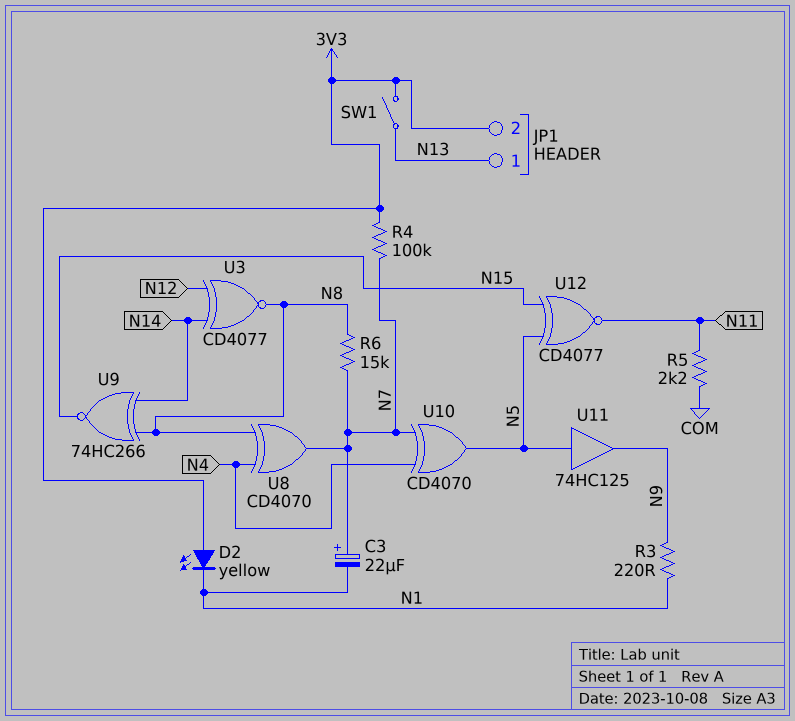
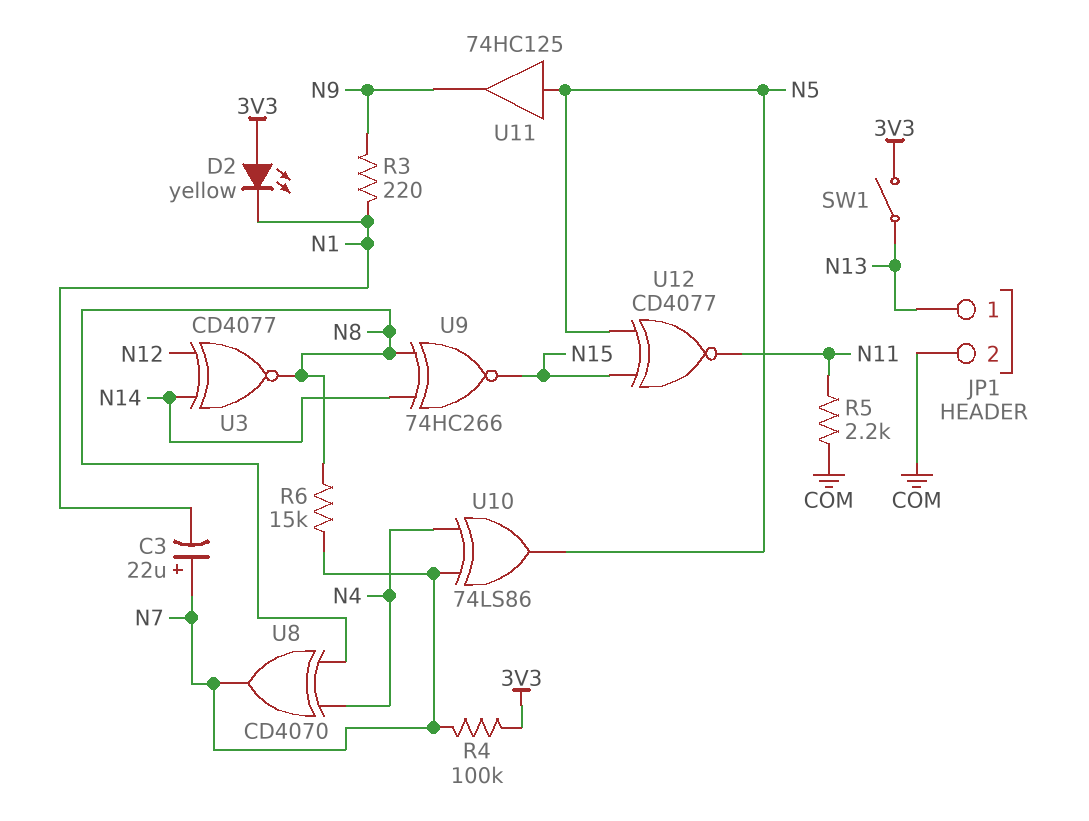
JP1 pin 2: 3V3 -> COM
U10: XOR CD4070 (in N4, in N7, out N5) -> XOR 74LS86 (in N4, in N7, out N5)

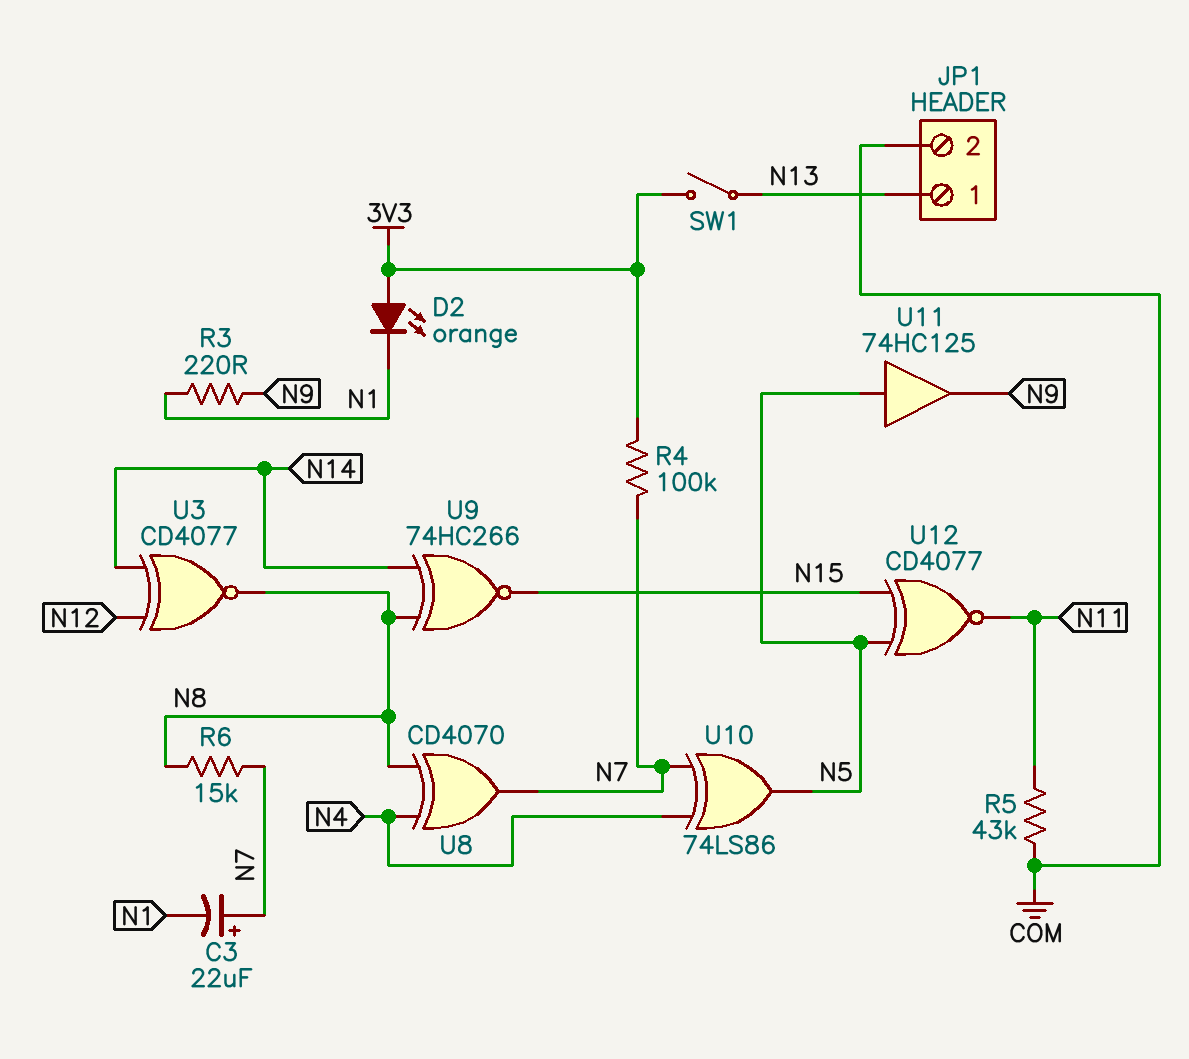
D2: LED yellow (A 3V3, K N1) -> LED orange (A 3V3, K N1)
R5: 2.2k (COM, N11) -> 43k (COM, N11)

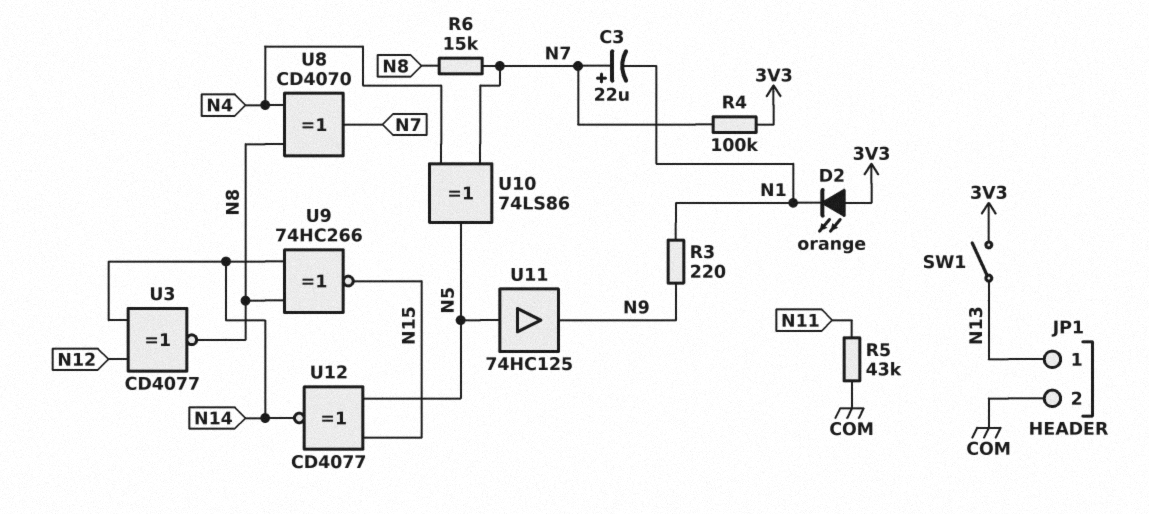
U12: XNOR CD4077 (in N5, in N15, out N11) -> XNOR CD4077 (in N5, in N15, out N14)

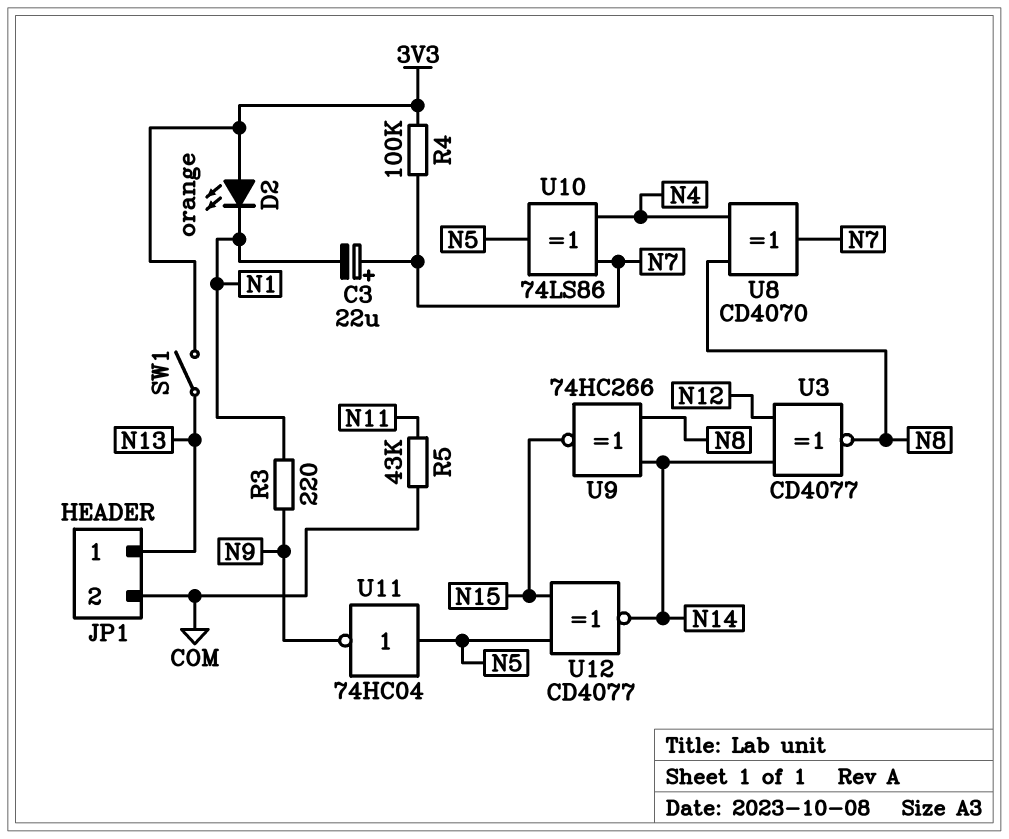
R6: 15k (N7, N8) -> none
U11: buffer 74HC125 (in N5, out N9) -> NOT 74HC04 (in N5, out N9)

